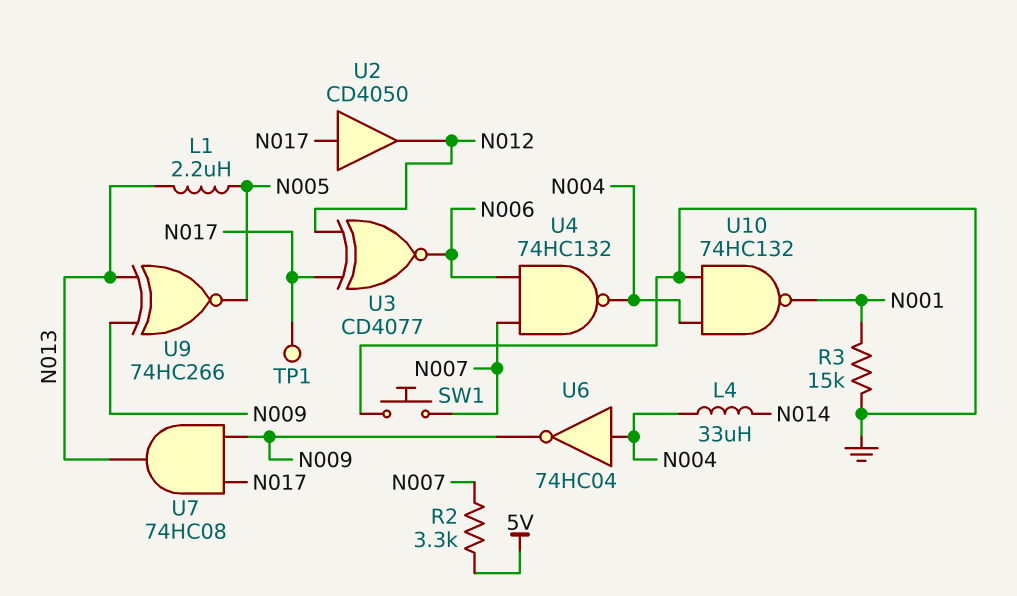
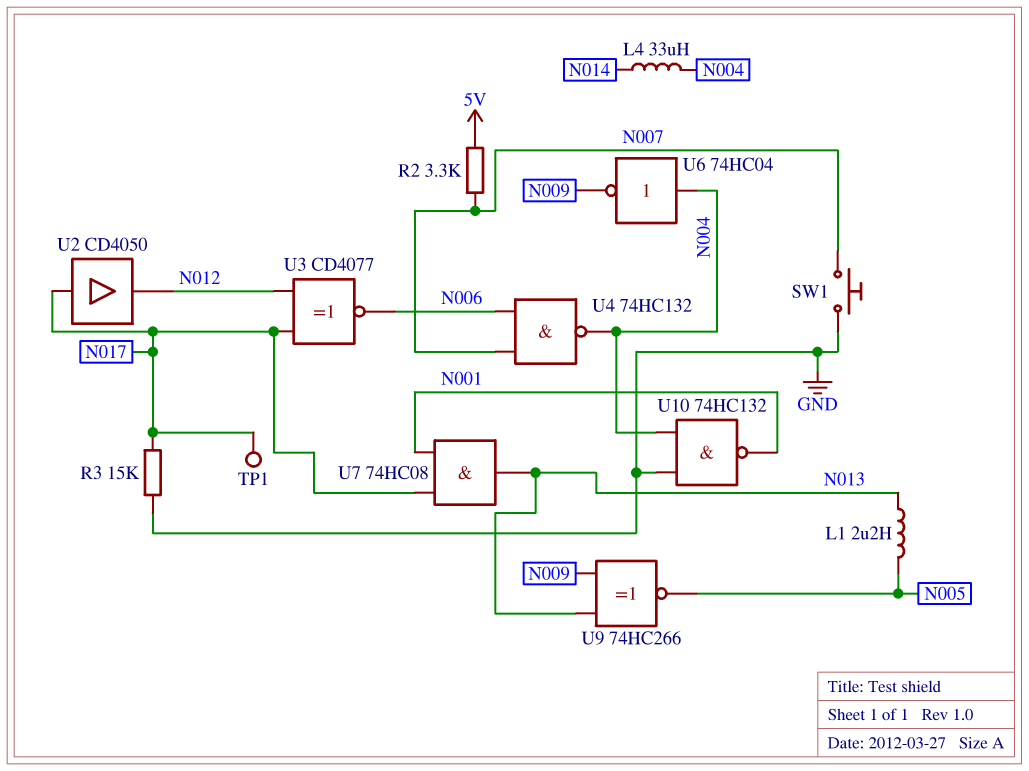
R3: 15k (GND, N001) -> 15k (GND, N017)
U7: AND 74HC08 (in N009, in N017, out N013) -> AND 74HC08 (in N001, in N017, out N013)

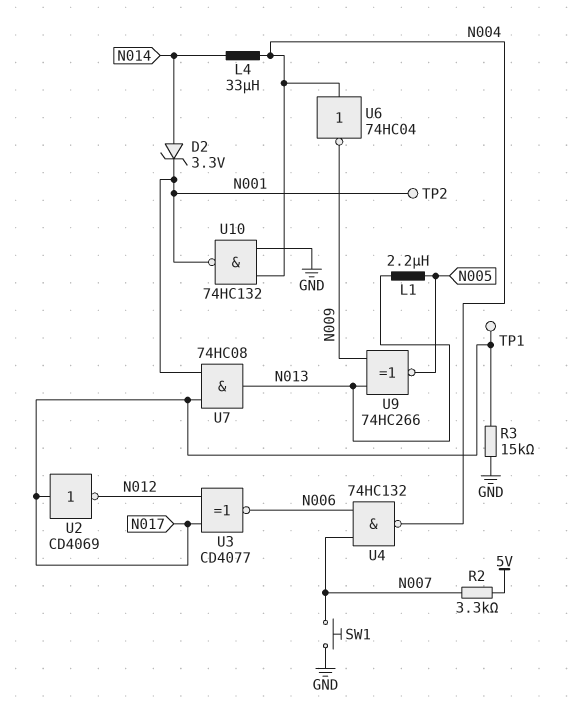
D2: none -> zener 3.3V (A N014, K N001)
TP2: none -> test point (N001)
U2: buffer CD4050 (in N017, out N012) -> NOT CD4069 (in N017, out N012)

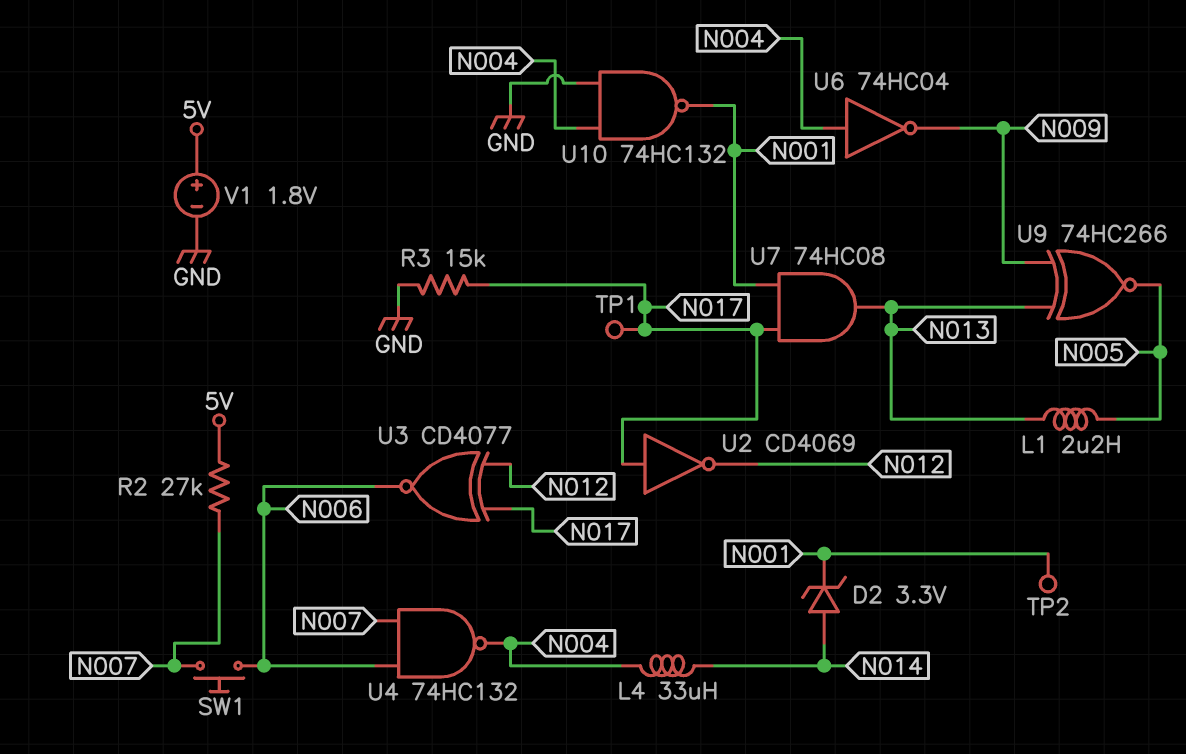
R2: 3.3k (5V, N007) -> 27k (5V, N007)
SW1: button (GND, N007) -> button (N006, N007)
V1: none -> 1.8V (plus 5V, minus GND)

